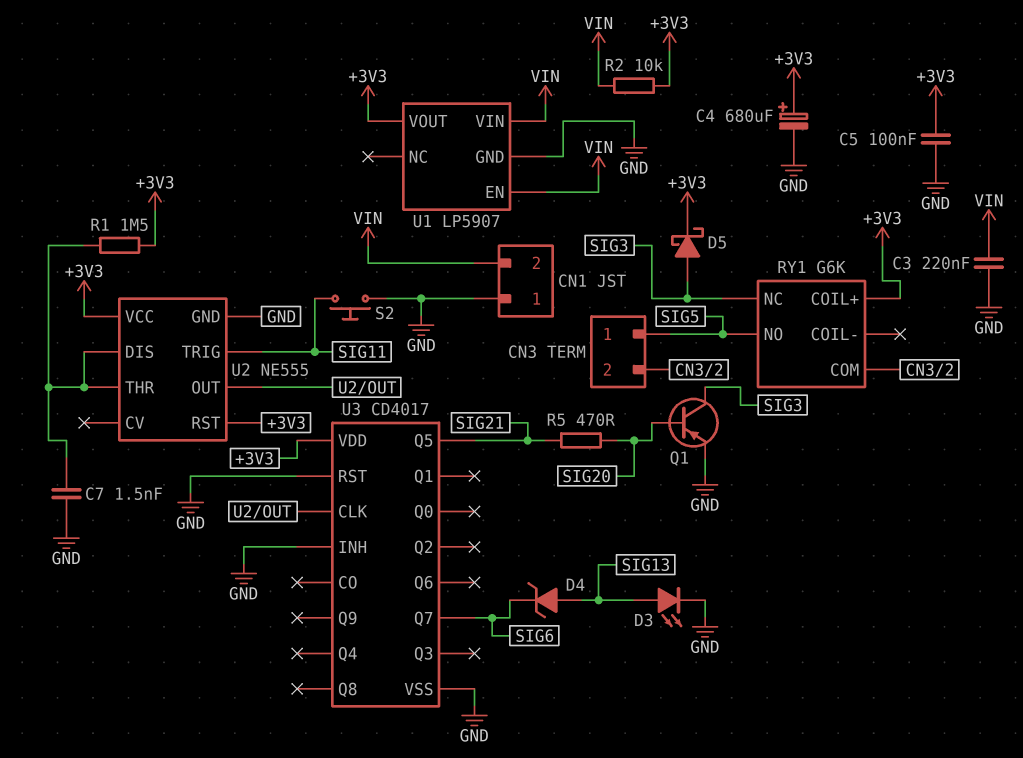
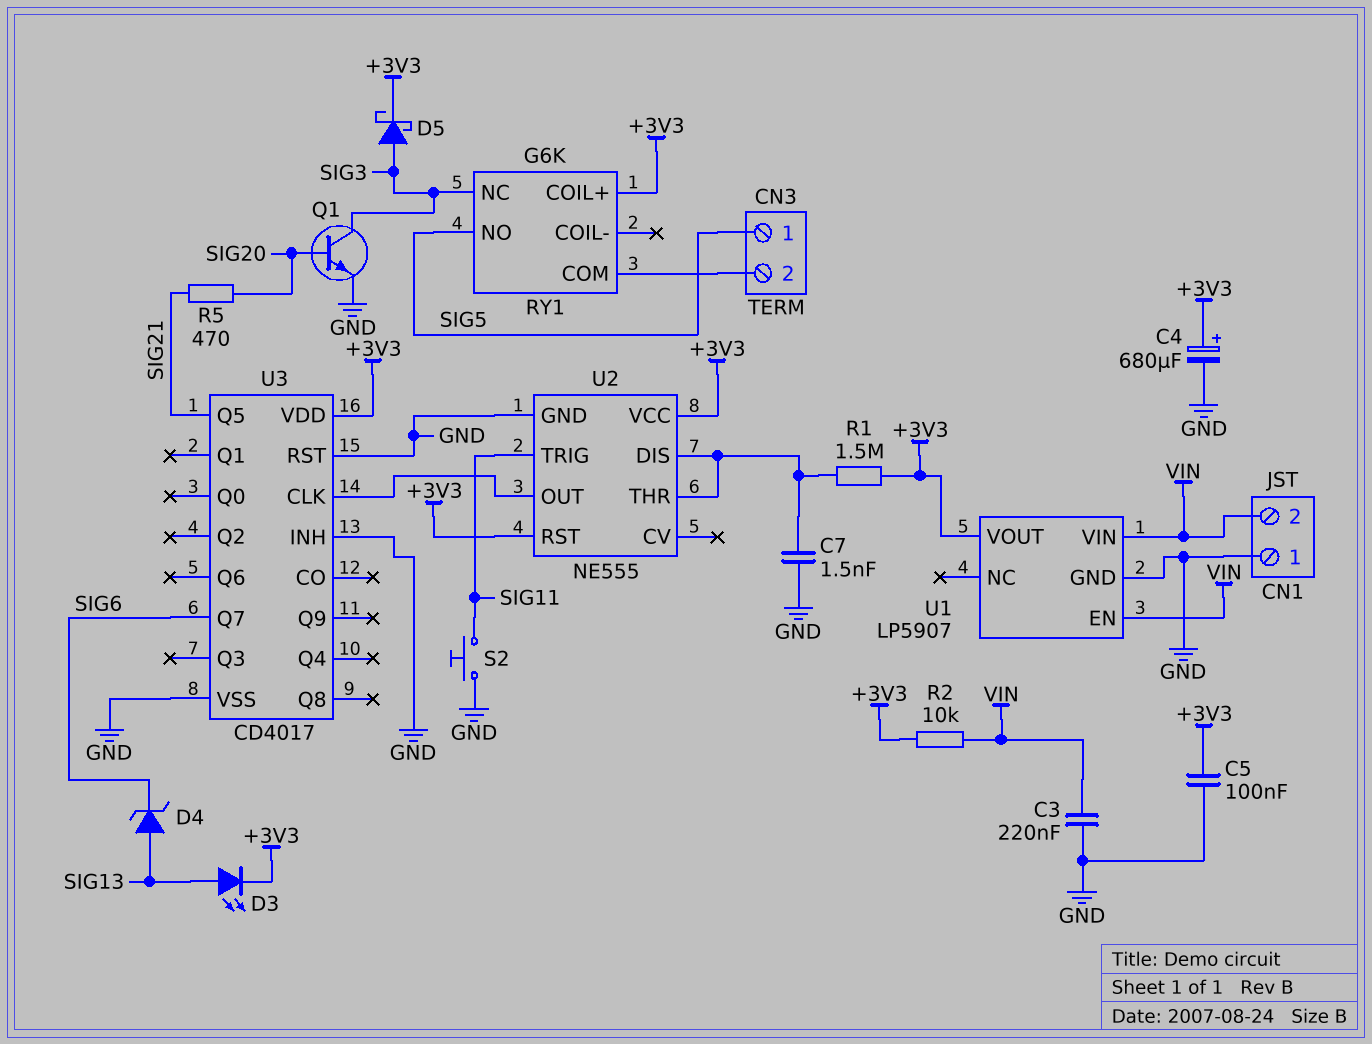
D3: LED (A SIG13, K GND) -> LED (A SIG13, K +3V3)
Q1: PNP (B SIG20, C SIG3, E GND) -> NPN (B SIG20, C SIG3, E GND)

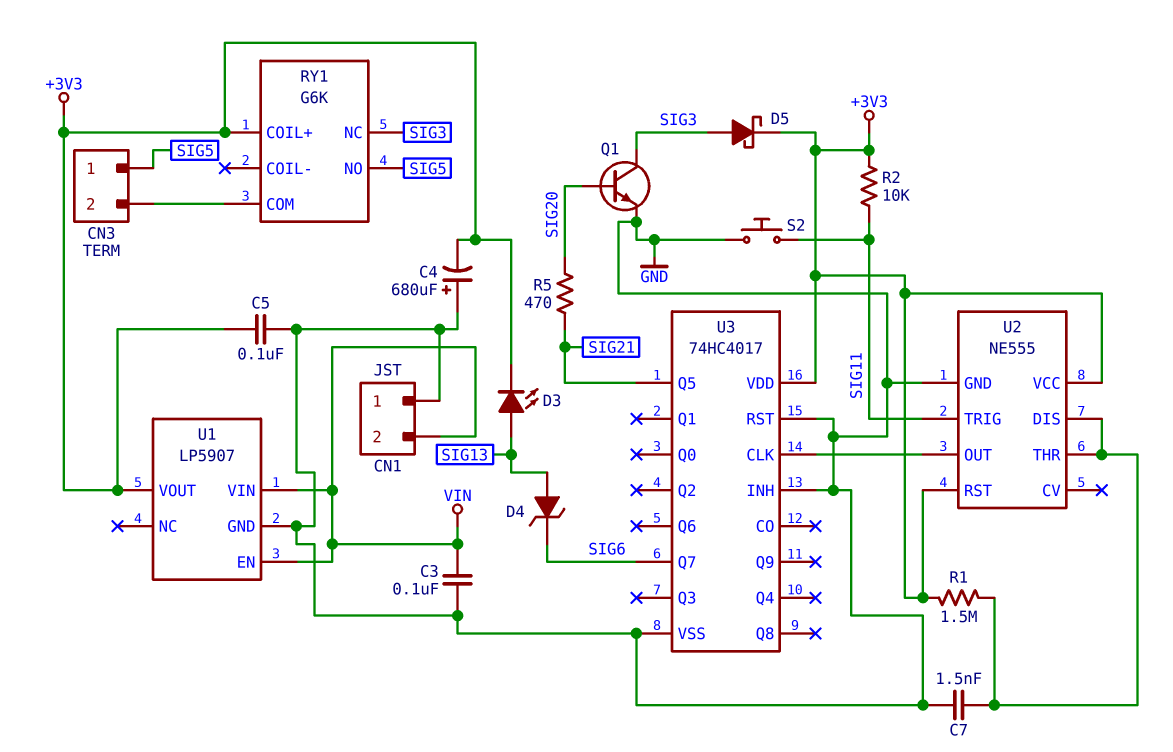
C3: 220nF (GND, VIN) -> 100nF (GND, VIN)
C4: 680uF (plus +3V3, minus GND) -> 680uF (plus GND, minus +3V3)
R2: 10k (+3V3, VIN) -> 10k (+3V3, SIG11)
U3: CD4017 -> 74HC4017

